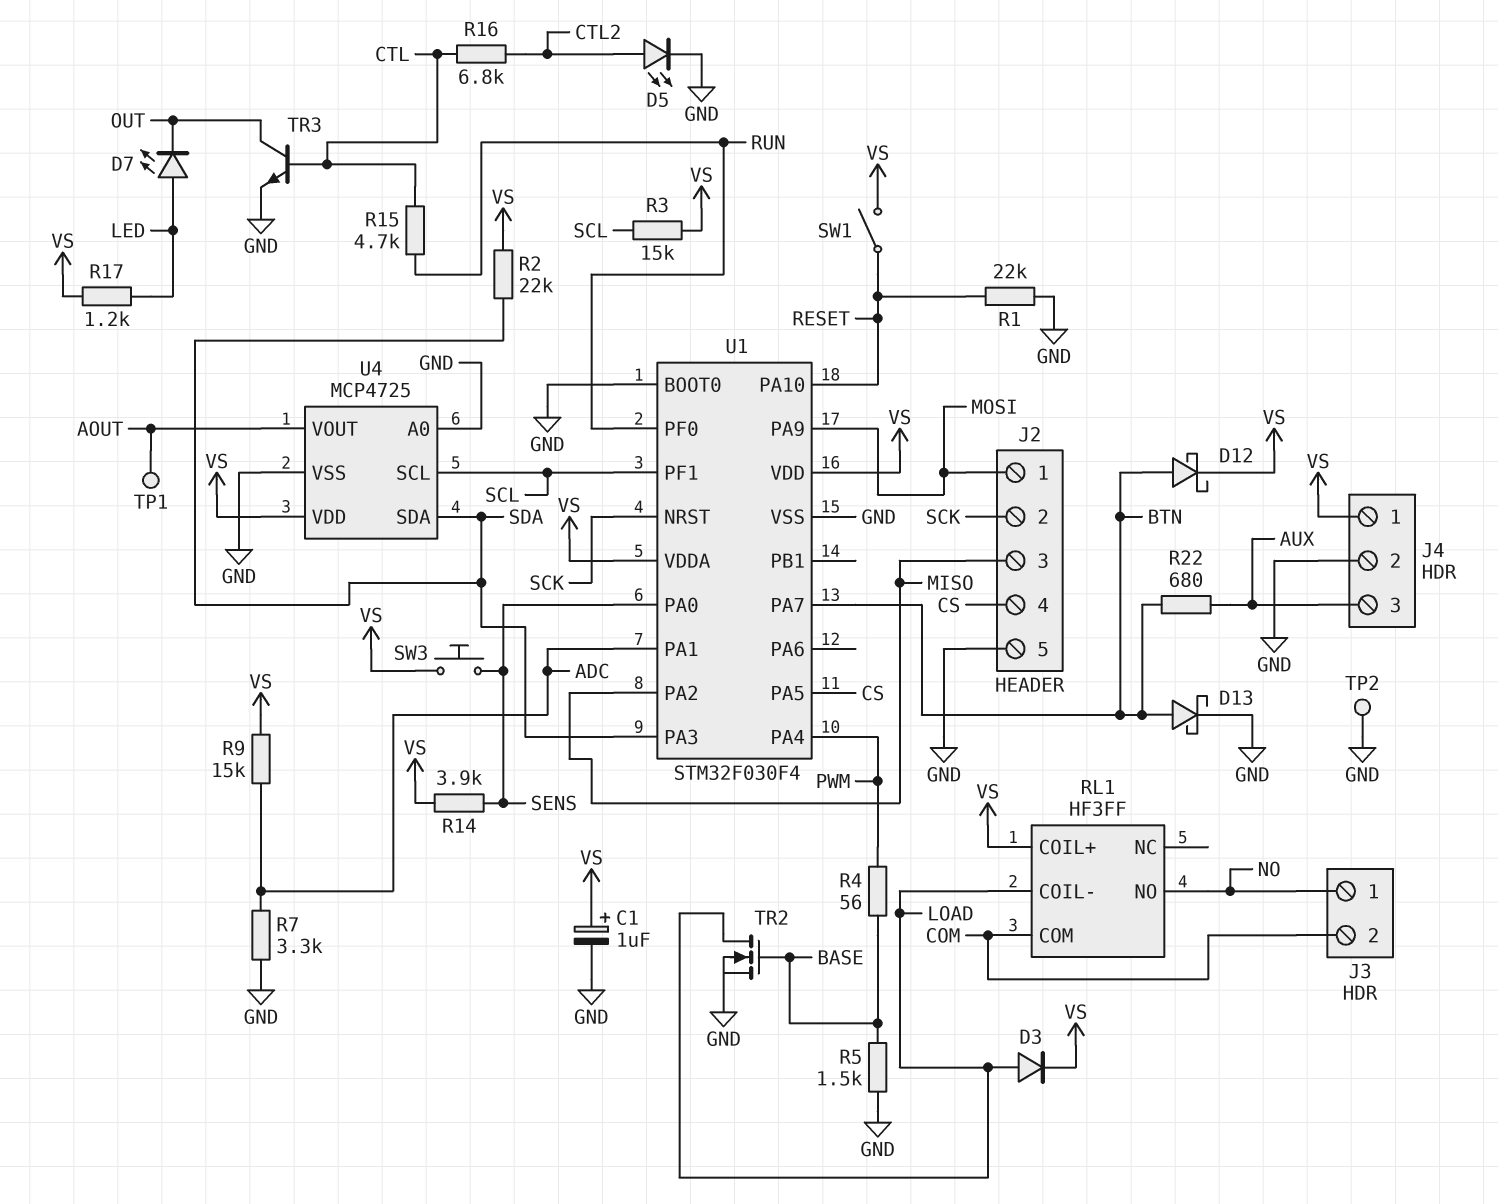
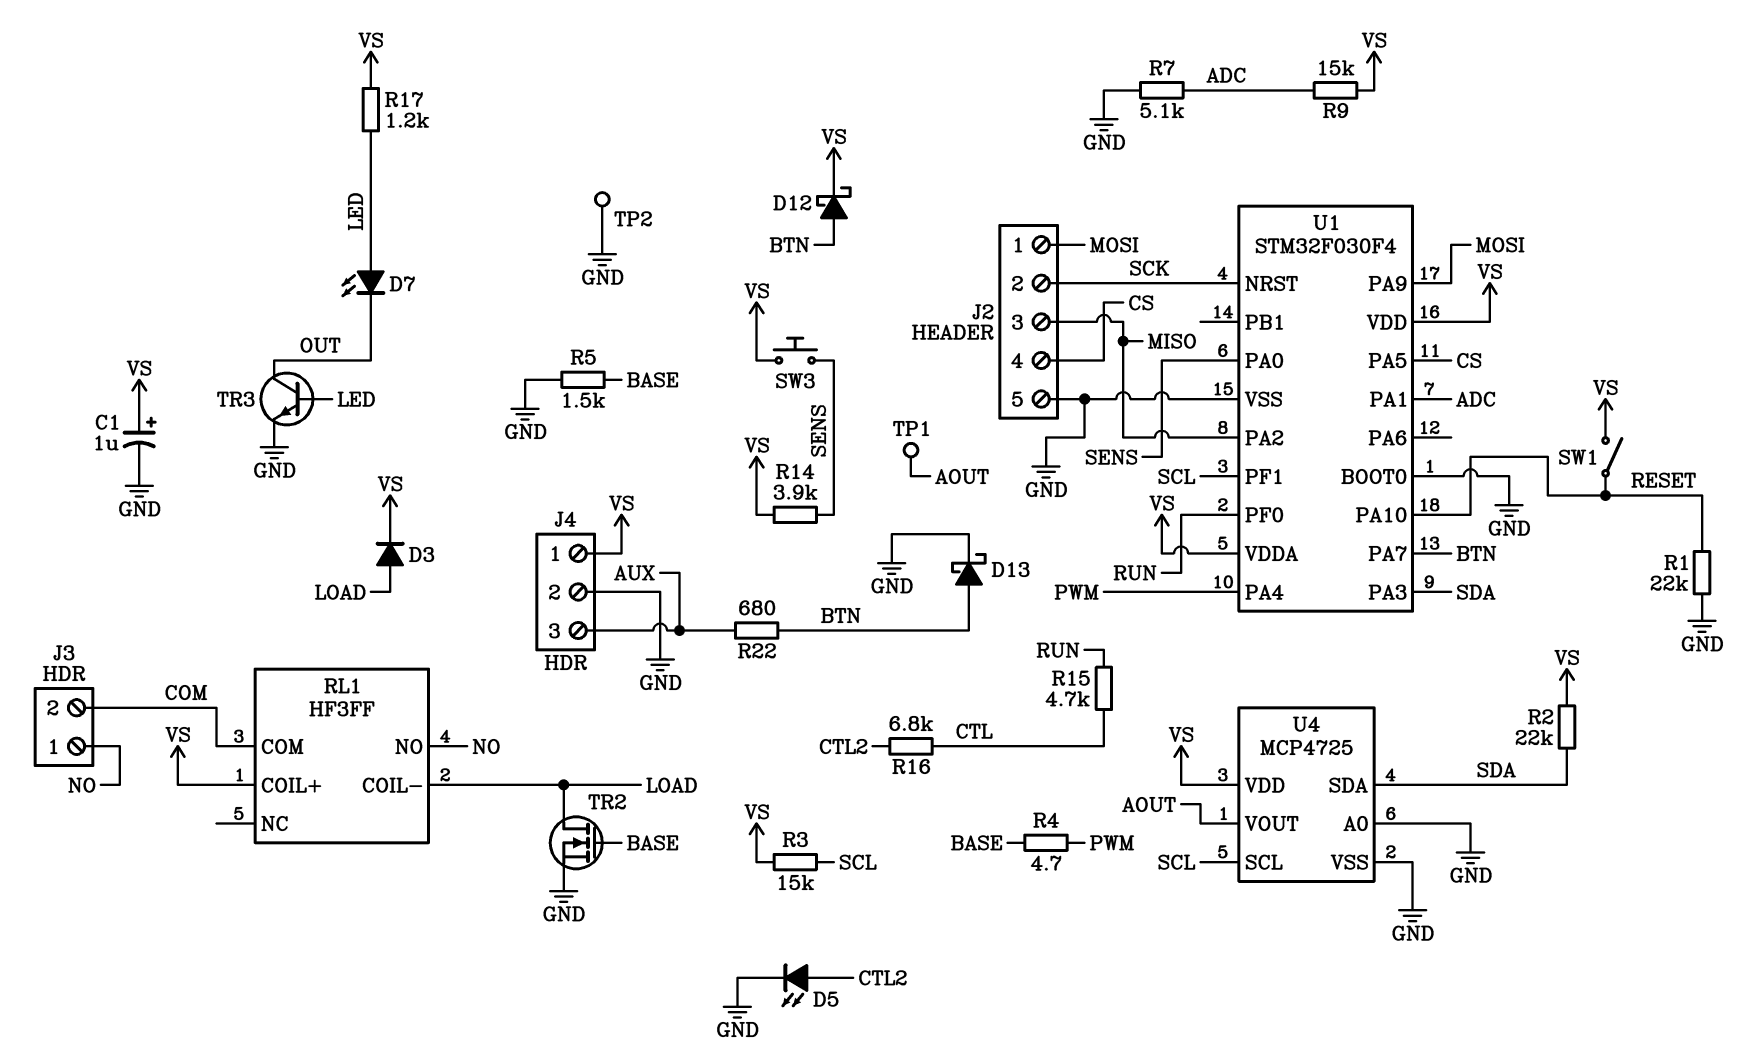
R4: 56 (BASE, PWM) -> 4.7 (BASE, PWM)
R7: 3.3k (ADC, GND) -> 5.1k (ADC, GND)
TR3: NPN (B CTL, C OUT, E GND) -> NPN (B LED, C OUT, E GND)

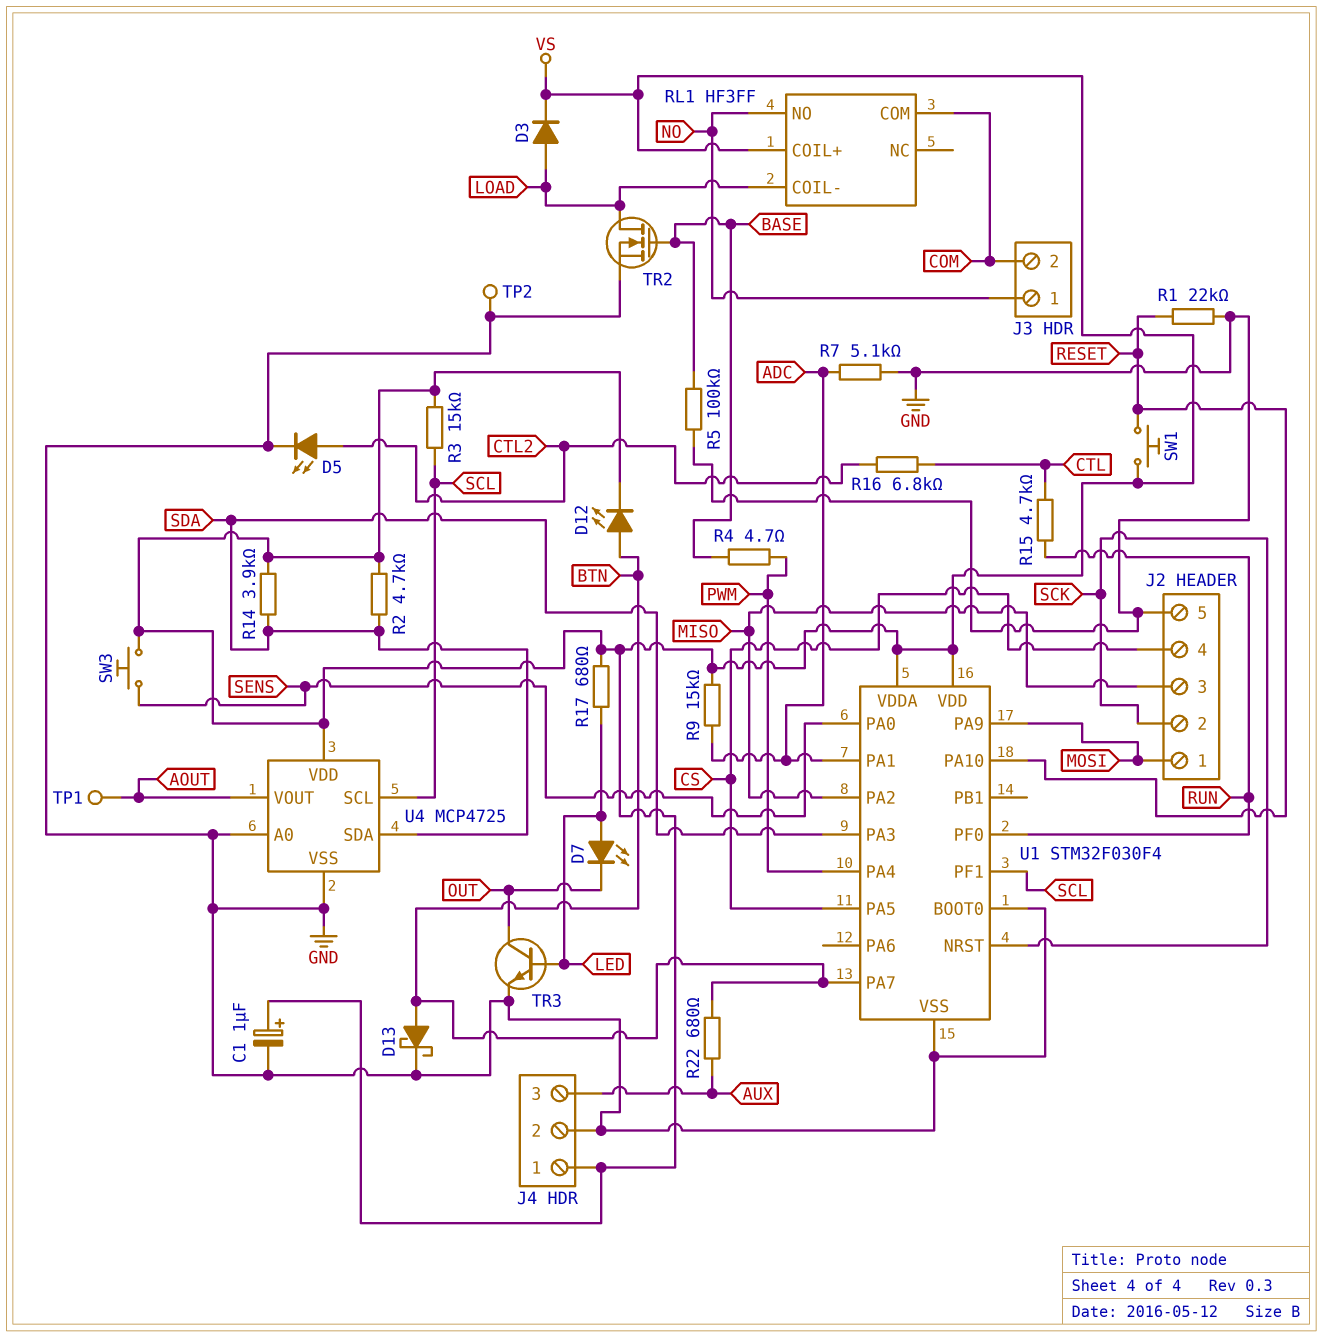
D12: schottky (A BTN, K VS) -> LED (A BTN, K VS)
R2: 22k (SDA, VS) -> 4.7k (SDA, VS)
R5: 1.5k (BASE, GND) -> 100k (BASE, GND)
R14: 3.9k (SENS, VS) -> 3.9k (SDA, VS)
R17: 1.2k (LED, VS) -> 680 (LED, VS)
SW1: switch (RESET, VS) -> button (RESET, VS)

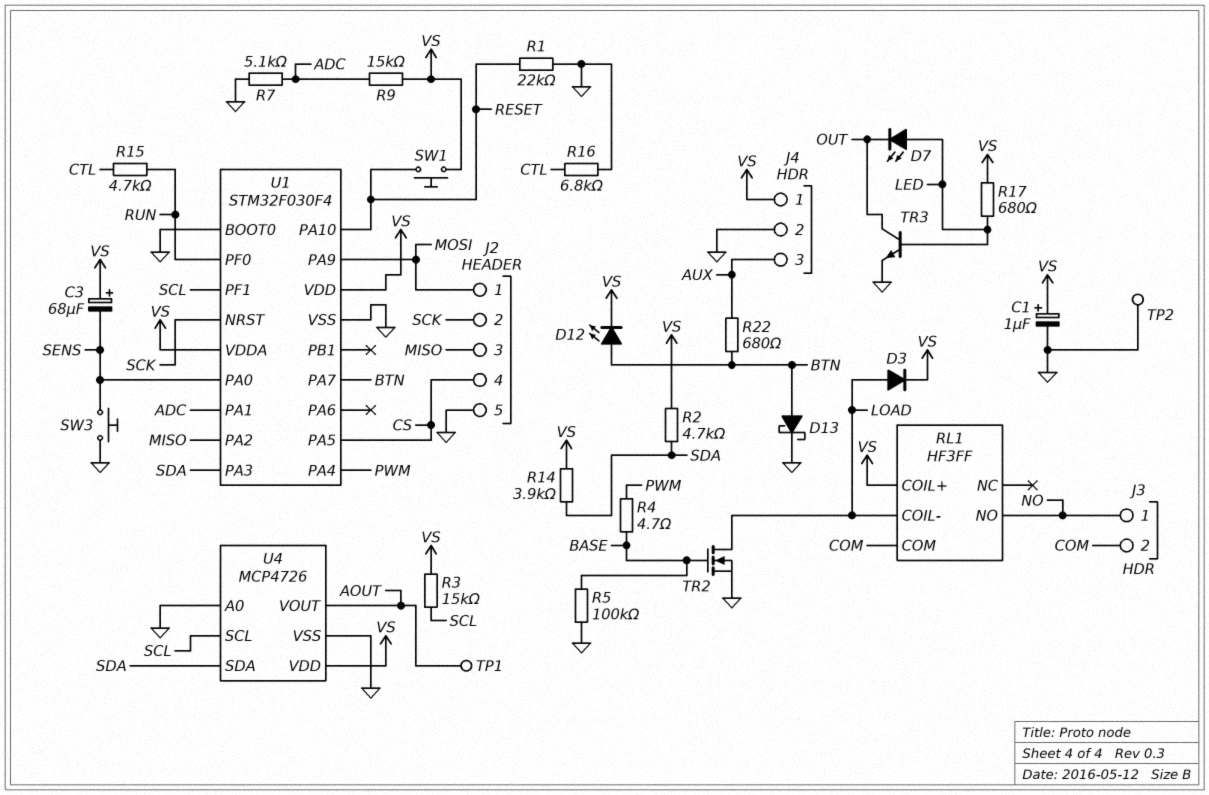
C3: none -> 68uF (plus VS, minus SENS)
D5: LED (A CTL2, K GND) -> none
R16: 6.8k (CTL, CTL2) -> 6.8k (CTL, GND)
SW3: button (SENS, VS) -> button (GND, SENS)
U4: MCP4725 -> MCP4726

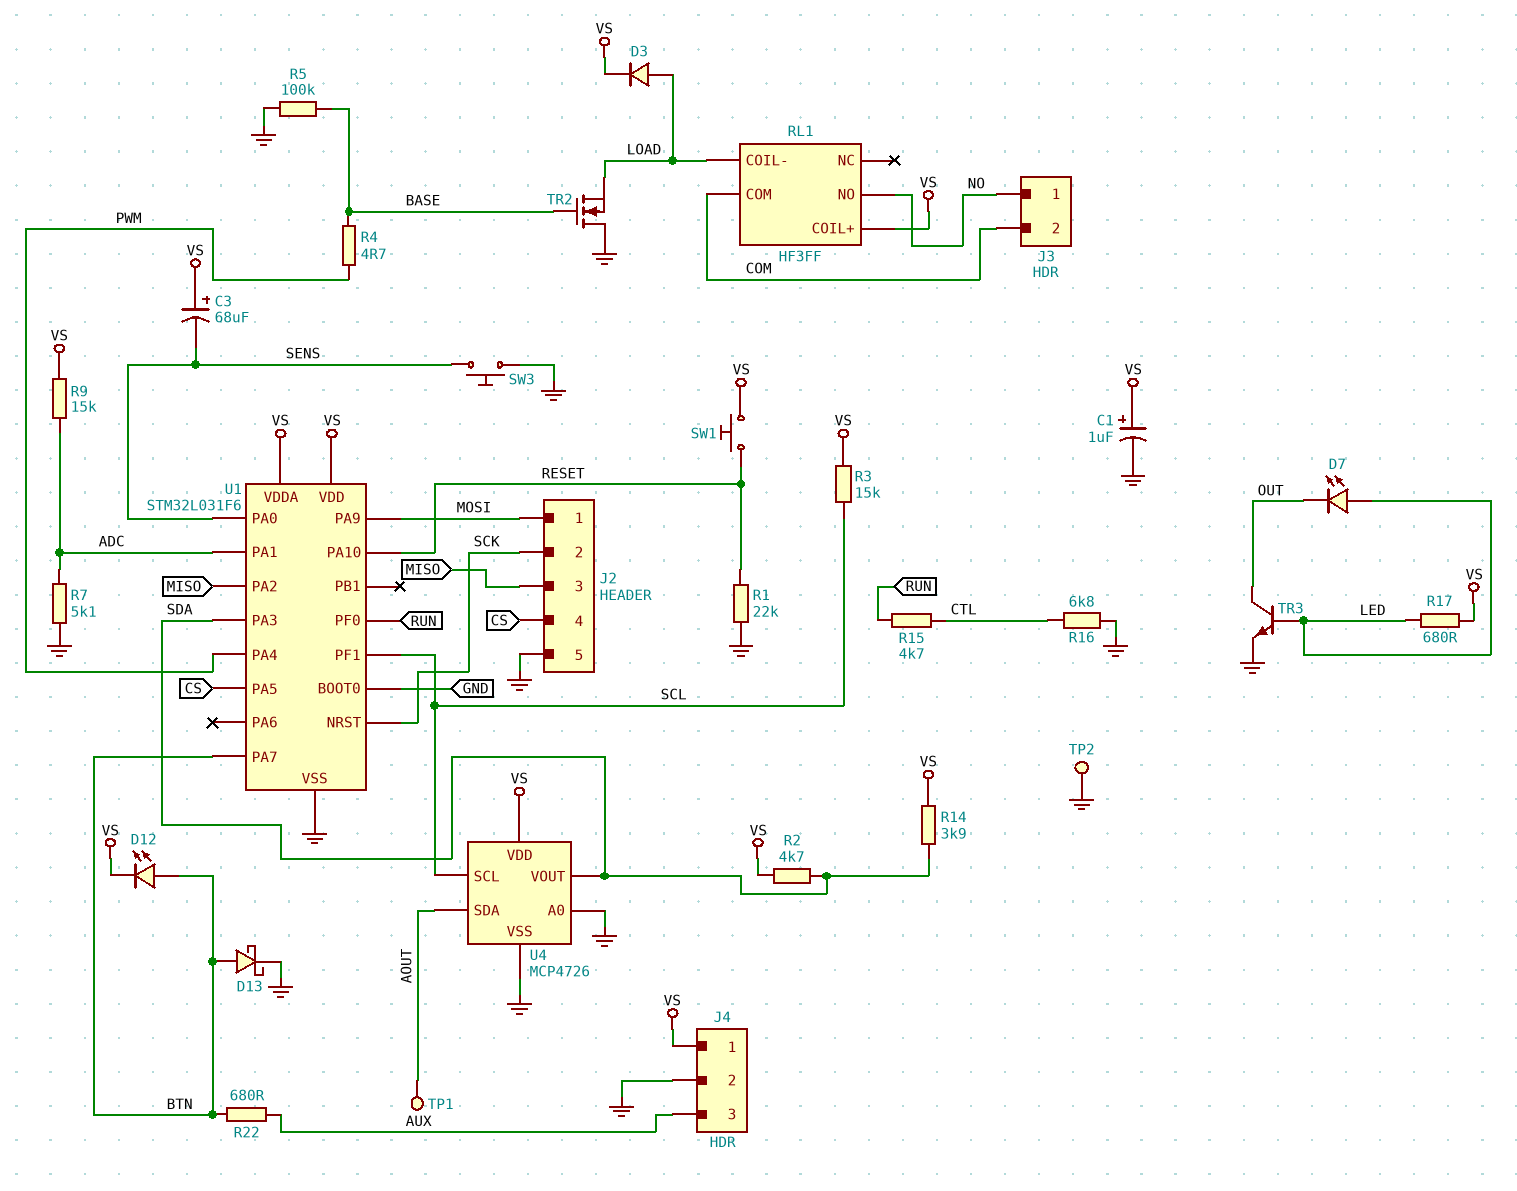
TR2: NMOS (G BASE, D LOAD, S GND) -> NMOS (G BASE, D GND, S LOAD)
U1: STM32F030F4 -> STM32L031F6
U4 pin SDA: SDA -> AOUT
U4 pin VOUT: AOUT -> SDA

